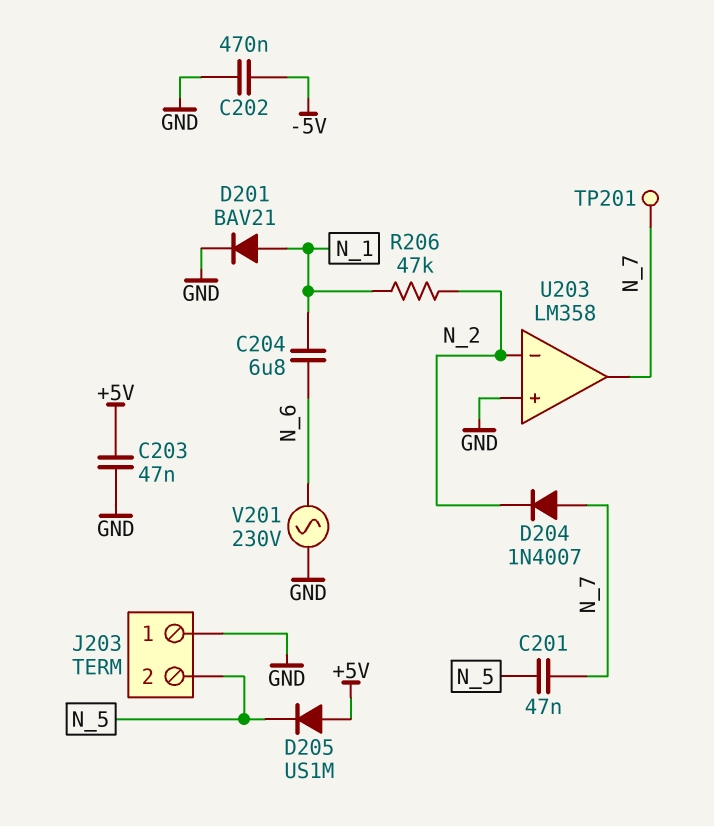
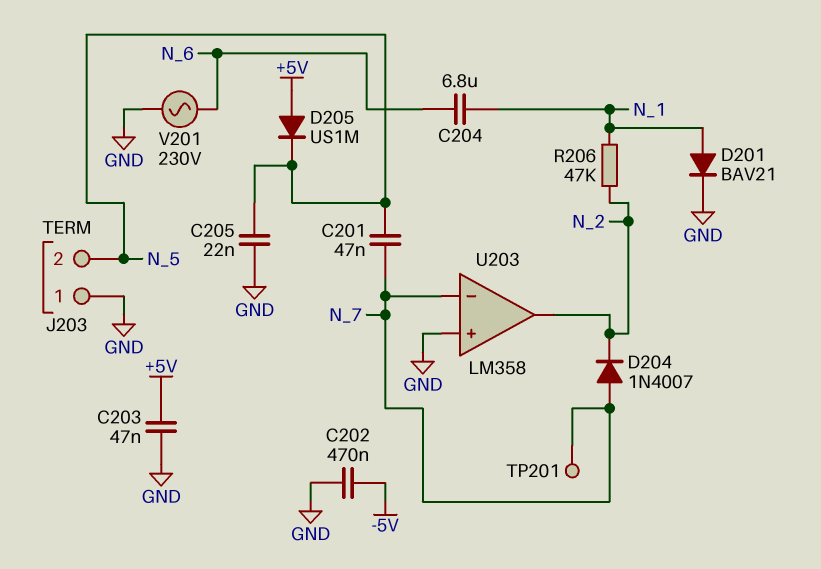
C205: none -> 22nF (GND, N_5)
U203 pin in-: N_2 -> N_7
U203 pin out: N_7 -> N_2

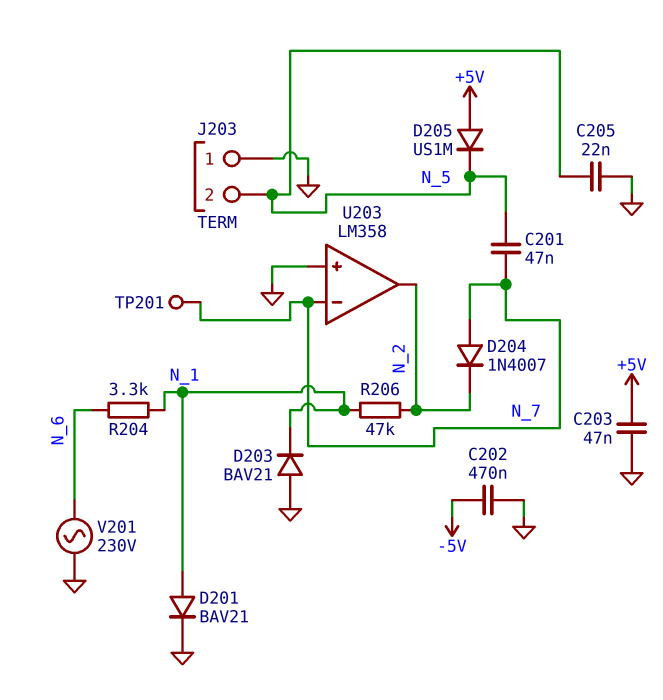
C204: 6.8uF (N_1, N_6) -> none
D203: none -> diode BAV21 (A GND, K N_1)
R204: none -> 3.3k (N_1, N_6)

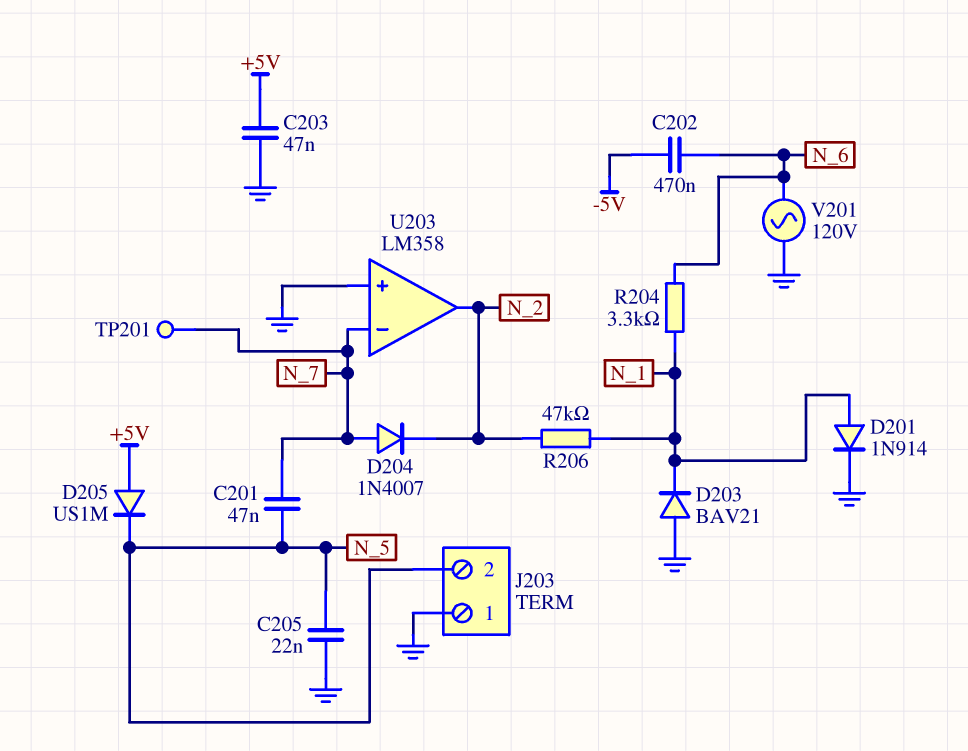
C202: 470nF (-5V, GND) -> 470nF (-5V, N_6)
D201: diode BAV21 (A N_1, K GND) -> diode 1N914 (A N_1, K GND)
V201: AC 230V (GND, N_6) -> AC 120V (GND, N_6)

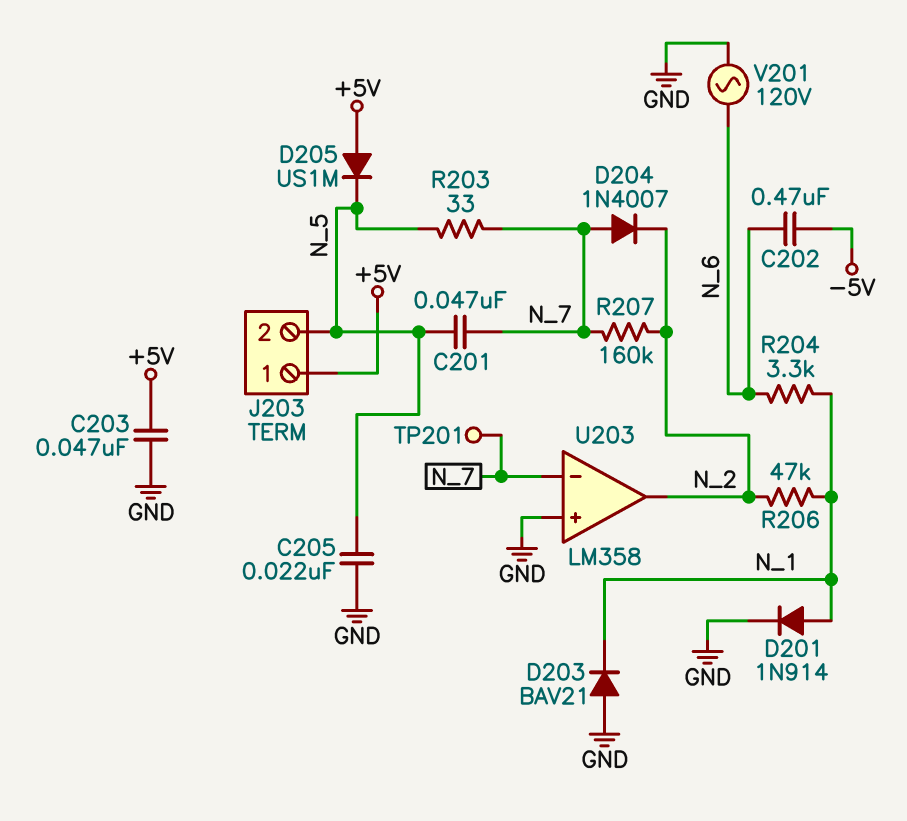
J203 pin 1: GND -> +5V
R203: none -> 33 (N_5, N_7)
R207: none -> 160k (N_2, N_7)

